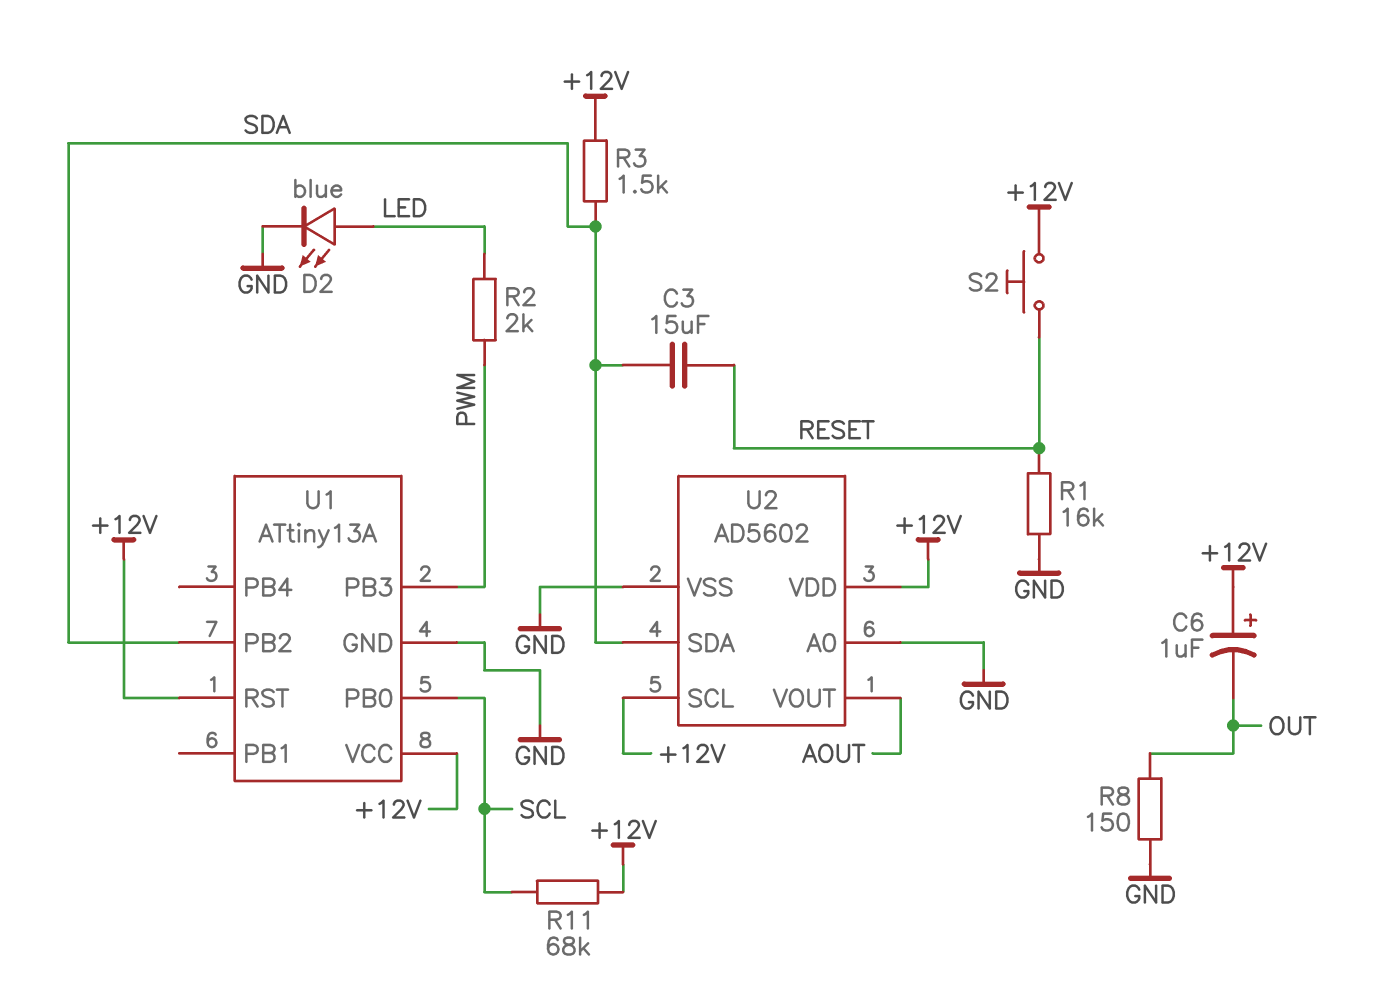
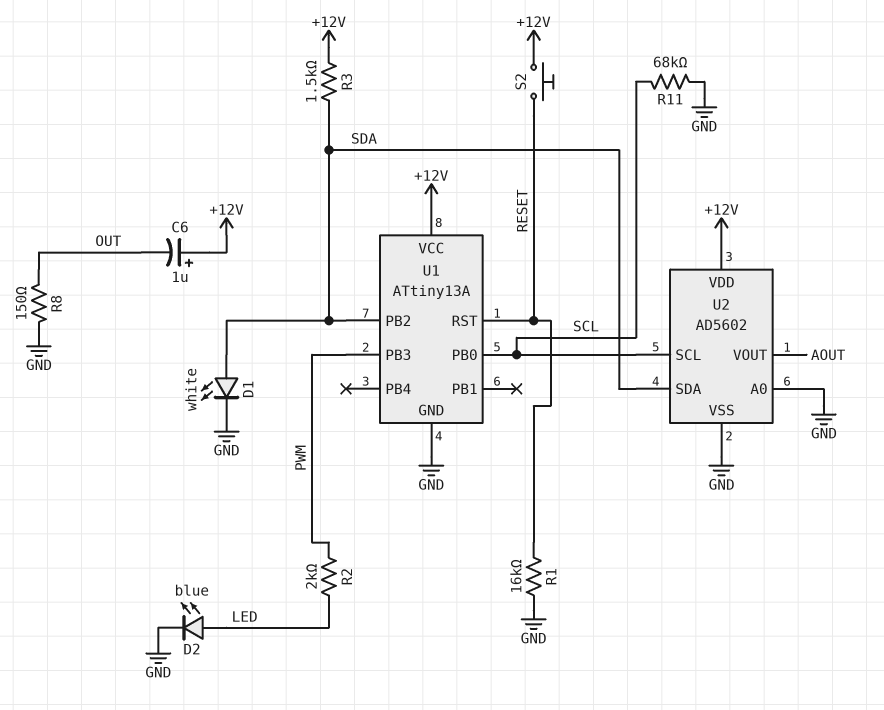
C3: 15uF (RESET, SDA) -> none
D1: none -> LED white (A SDA, K GND)
R11: 68k (+12V, SCL) -> 68k (GND, SCL)
U1 pin RST: +12V -> RESET
U2 pin SCL: +12V -> SCL

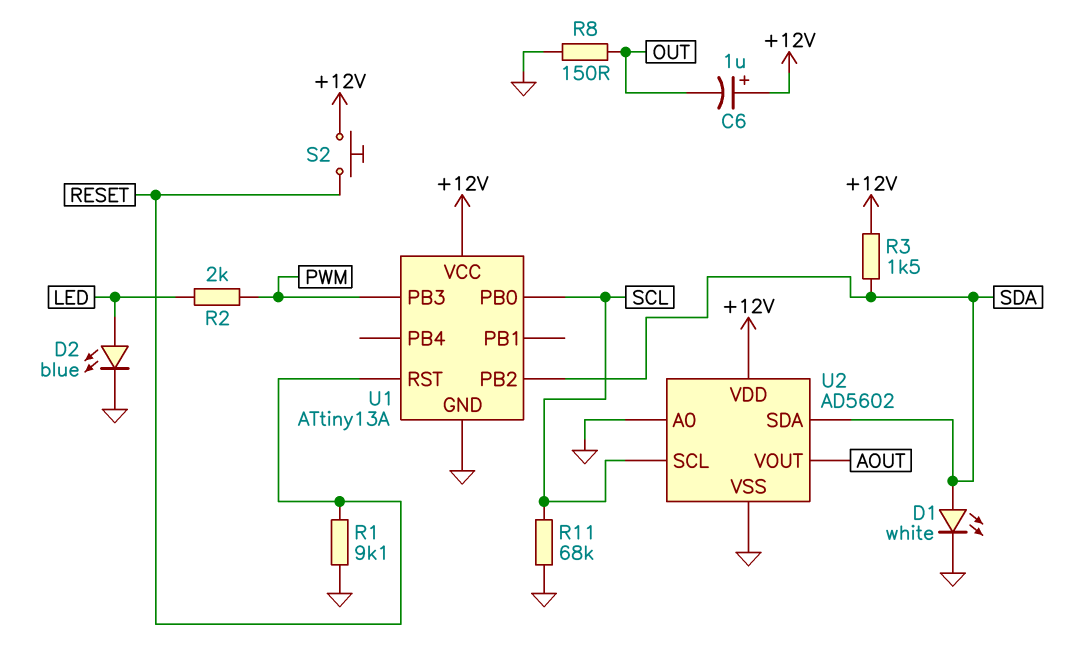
R1: 16k (GND, RESET) -> 9.1k (GND, RESET)

